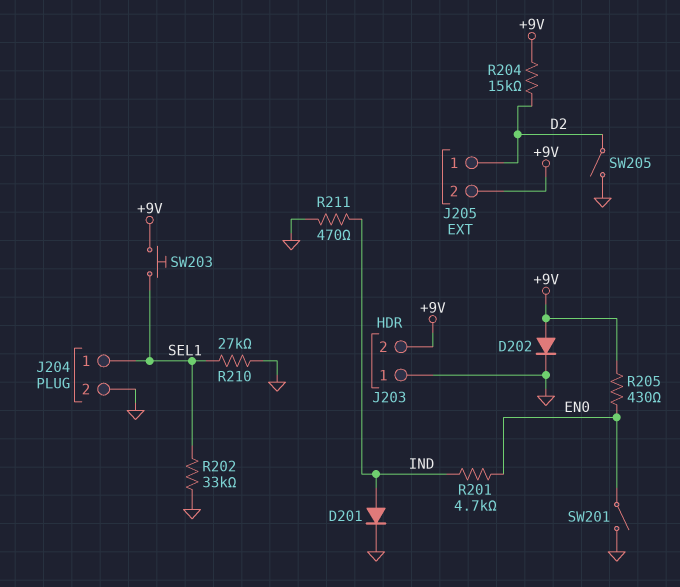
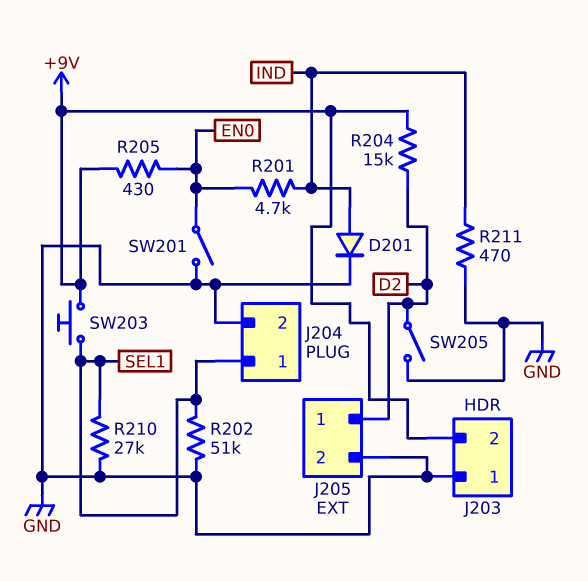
D202: diode (A +9V, K GND) -> none
J205 pin 2: +9V -> GND
R202: 33k (GND, SEL1) -> 51k (GND, SEL1)

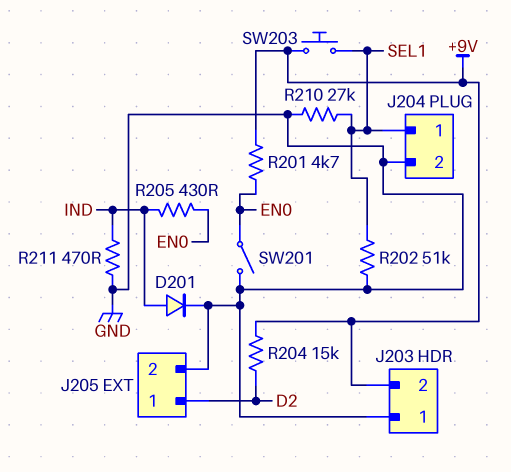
R201: 4.7k (EN0, IND) -> 4.7k (+9V, EN0)
R205: 430 (+9V, EN0) -> 430 (EN0, IND)
SW205: switch (D2, GND) -> none

